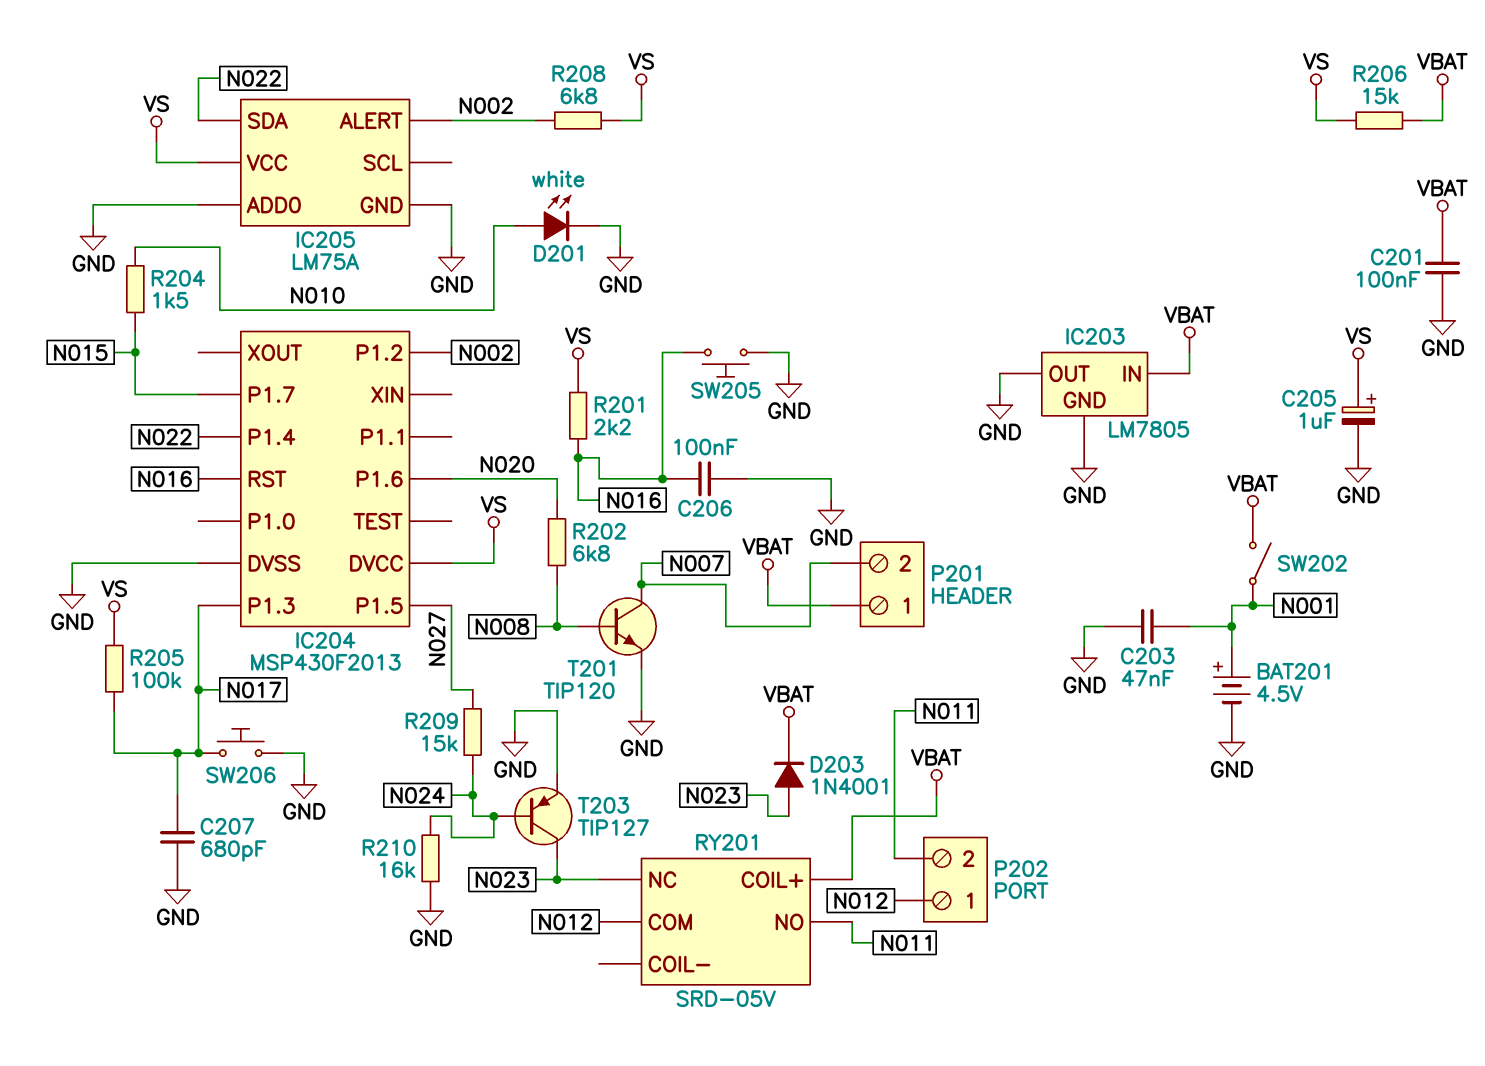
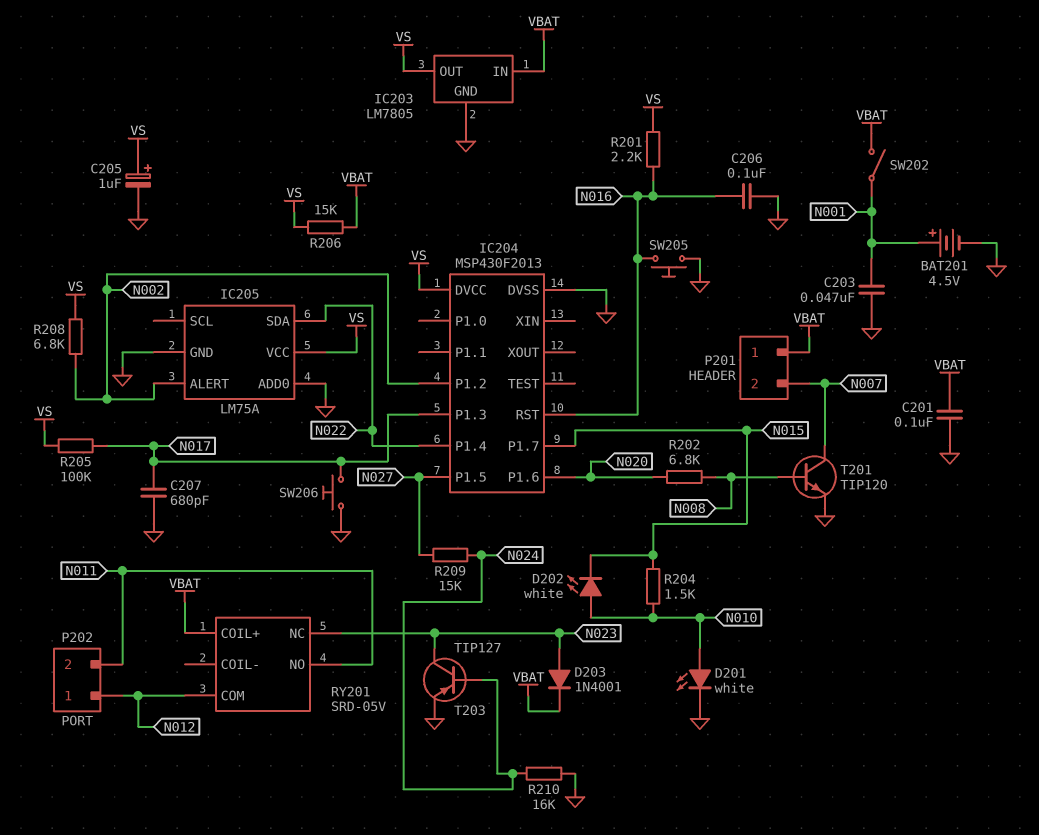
D202: none -> LED white (A N010, K N015)
IC203 pin OUT: GND -> VS

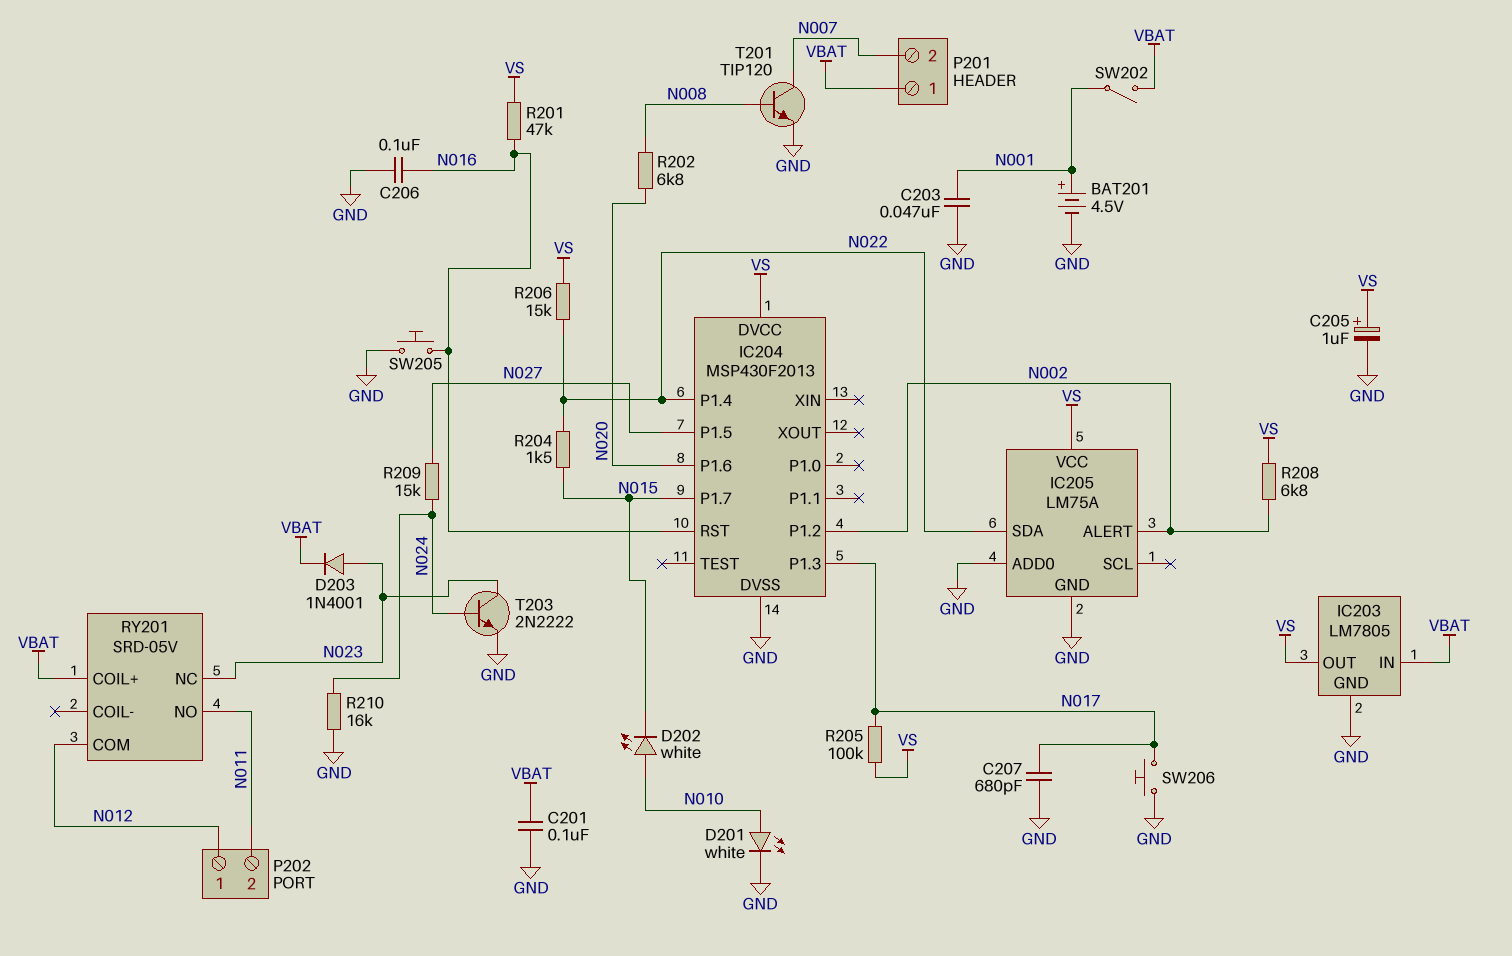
R201: 2.2k (N016, VS) -> 47k (N016, VS)
R204: 1.5k (N010, N015) -> 1.5k (N015, N022)
R206: 15k (VBAT, VS) -> 15k (N022, VS)
T203: PNP TIP127 (B N024, C N023, E GND) -> NPN 2N2222 (B N024, C N023, E GND)

